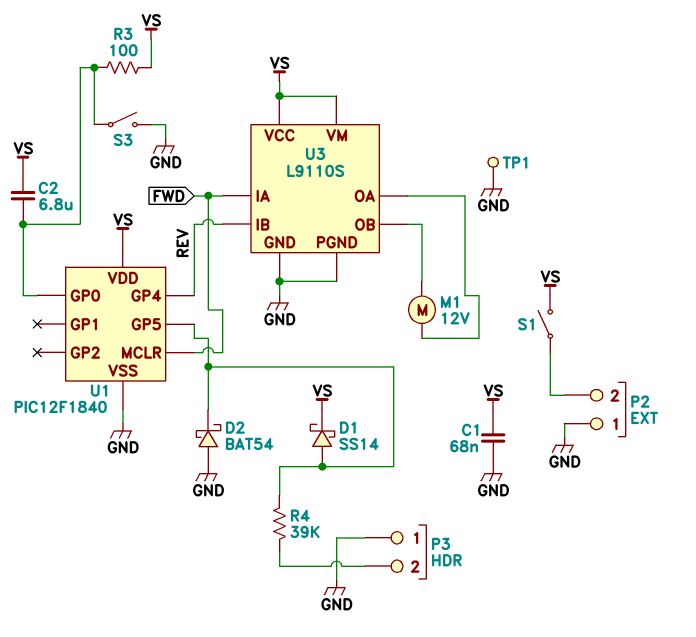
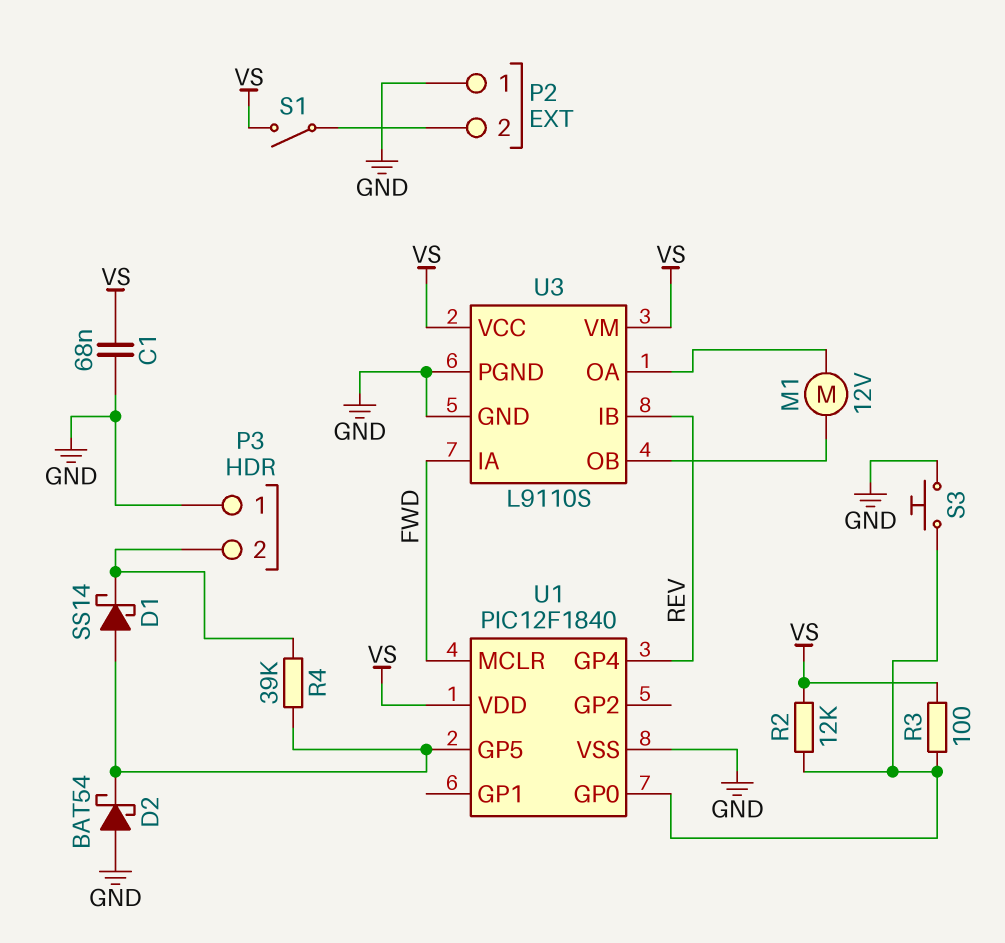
C2: 6.8uF (U1/GP0, VS) -> none
D1: schottky SS14 (A U1/GP5, K VS) -> schottky SS14 (A U1/GP5, K P3/2)
R2: none -> 12k (U1/GP0, VS)
S3: switch (GND, U1/GP0) -> button (GND, U1/GP0)
TP1: test point (GND) -> none

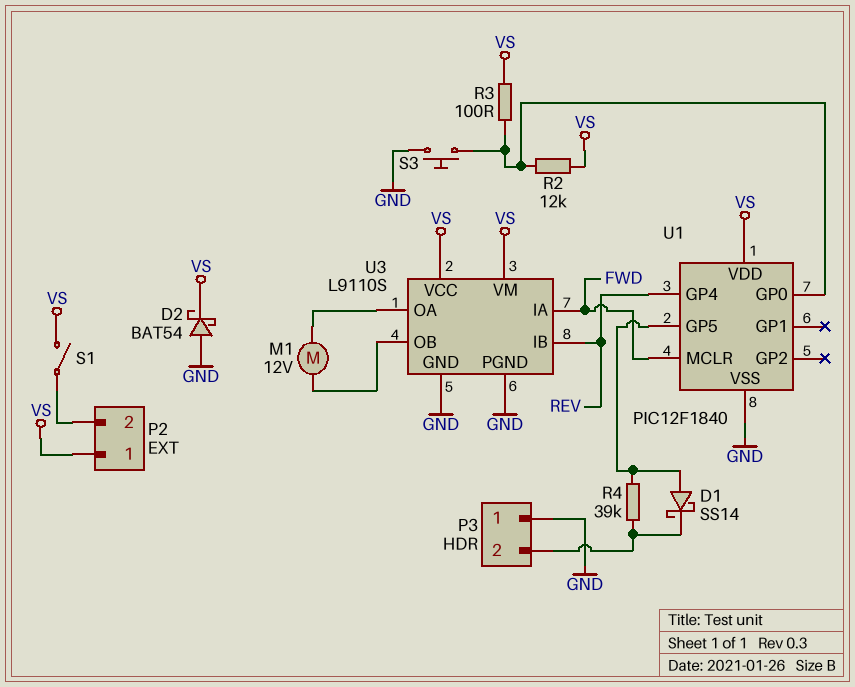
C1: 68nF (GND, VS) -> none
D2: schottky BAT54 (A GND, K U1/GP5) -> schottky BAT54 (A GND, K VS)
P2 pin 1: GND -> VS

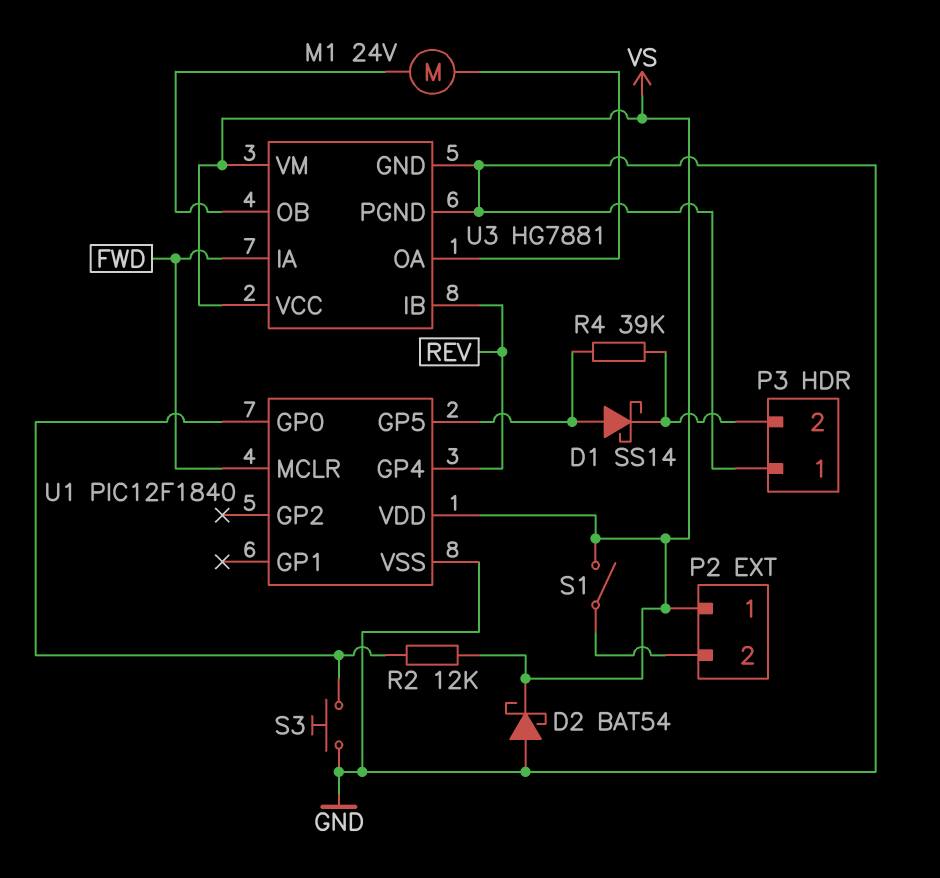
M1: motor 12V (U3/OA, U3/OB) -> motor 24V (U3/OA, U3/OB)
R3: 100 (U1/GP0, VS) -> none
U3: L9110S -> HG7881

